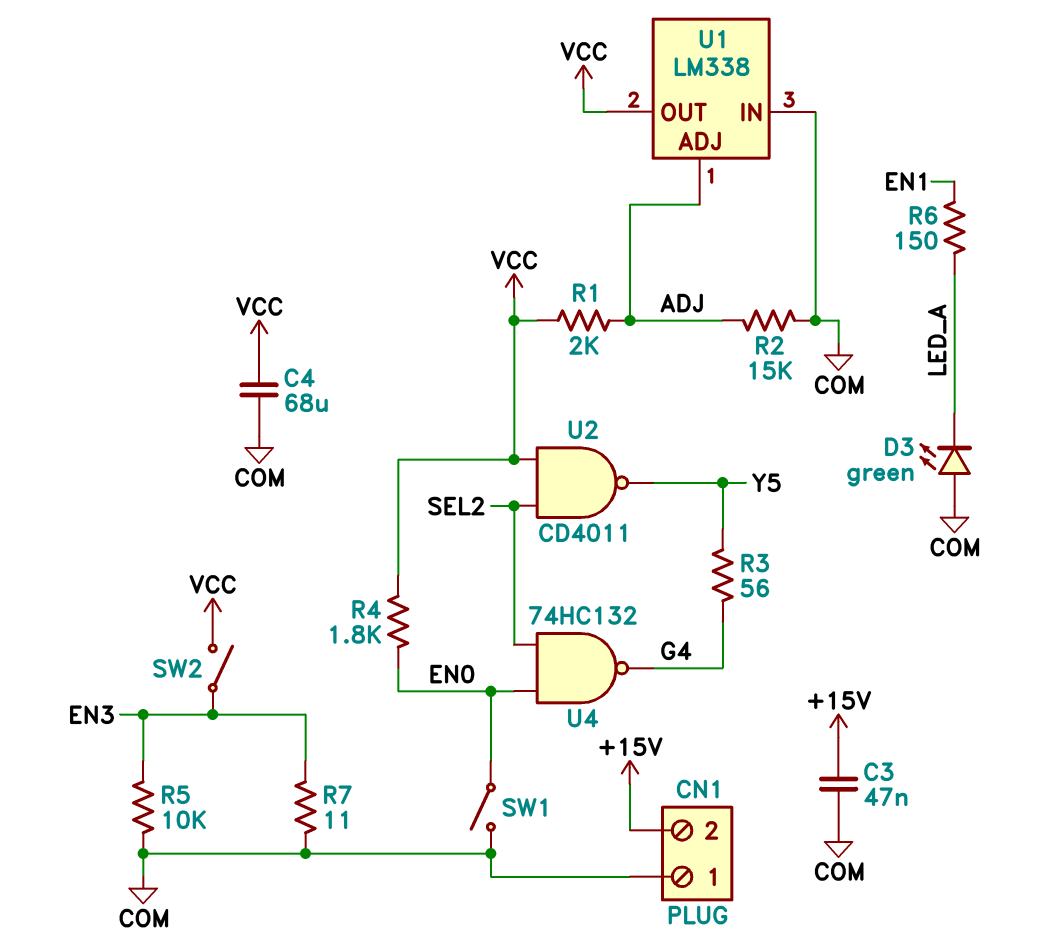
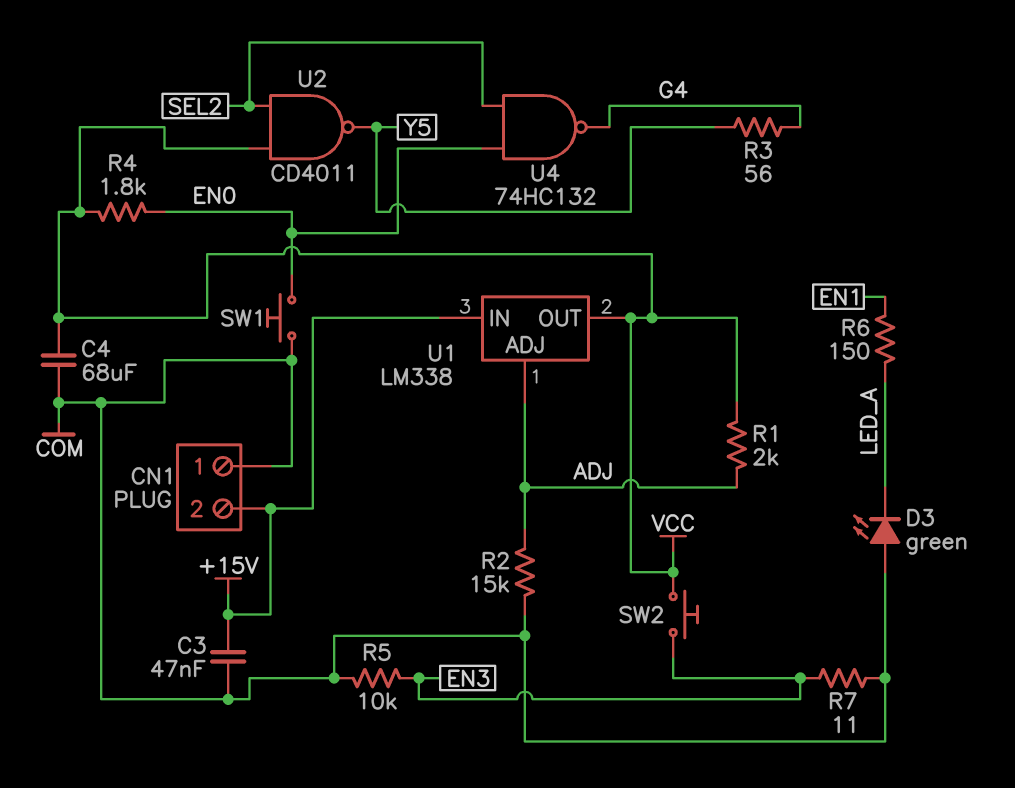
SW1: switch (COM, EN0) -> button (COM, EN0)
SW2: switch (EN3, VCC) -> button (EN3, VCC)
U1 pin IN: COM -> +15V

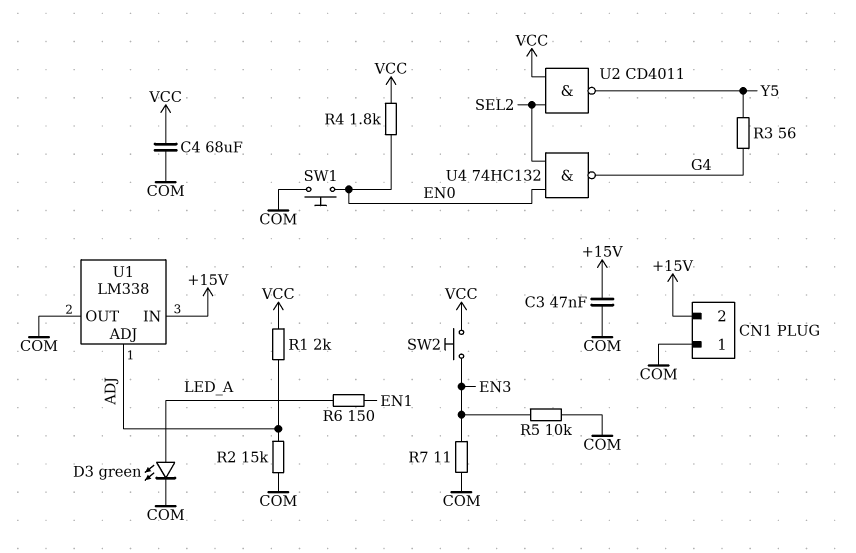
D3: LED green (A COM, K LED_A) -> LED green (A LED_A, K COM)
U1 pin OUT: VCC -> COM

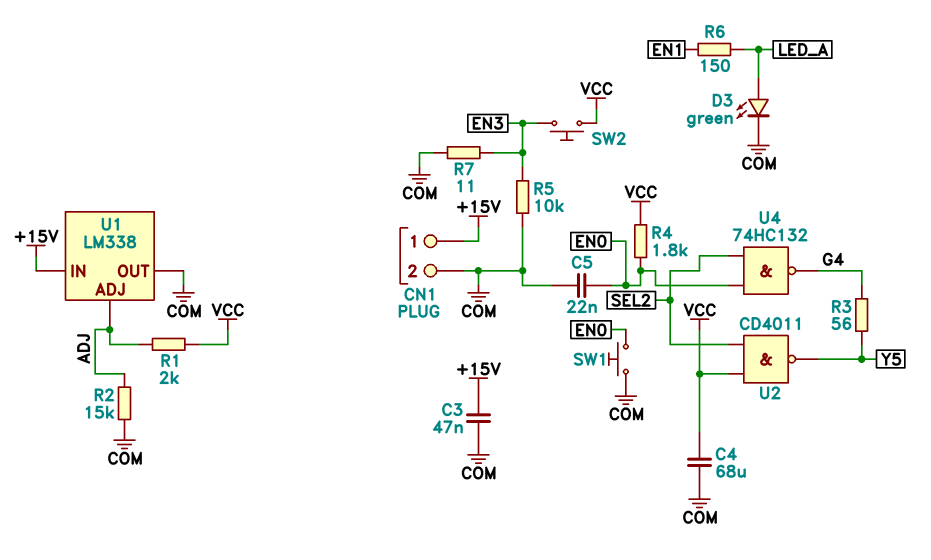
C5: none -> 22nF (COM, EN0)
CN1 pin 1: COM -> +15V
CN1 pin 2: +15V -> COM

